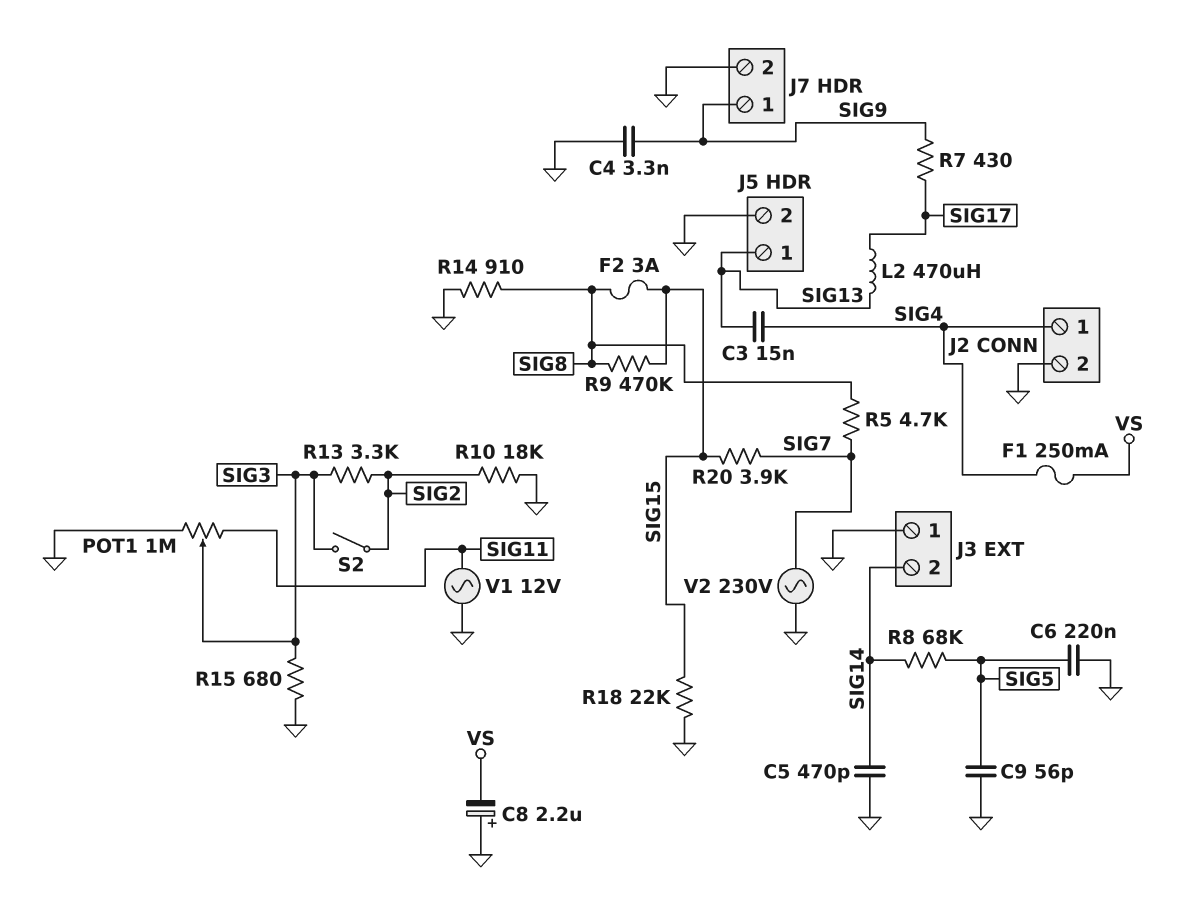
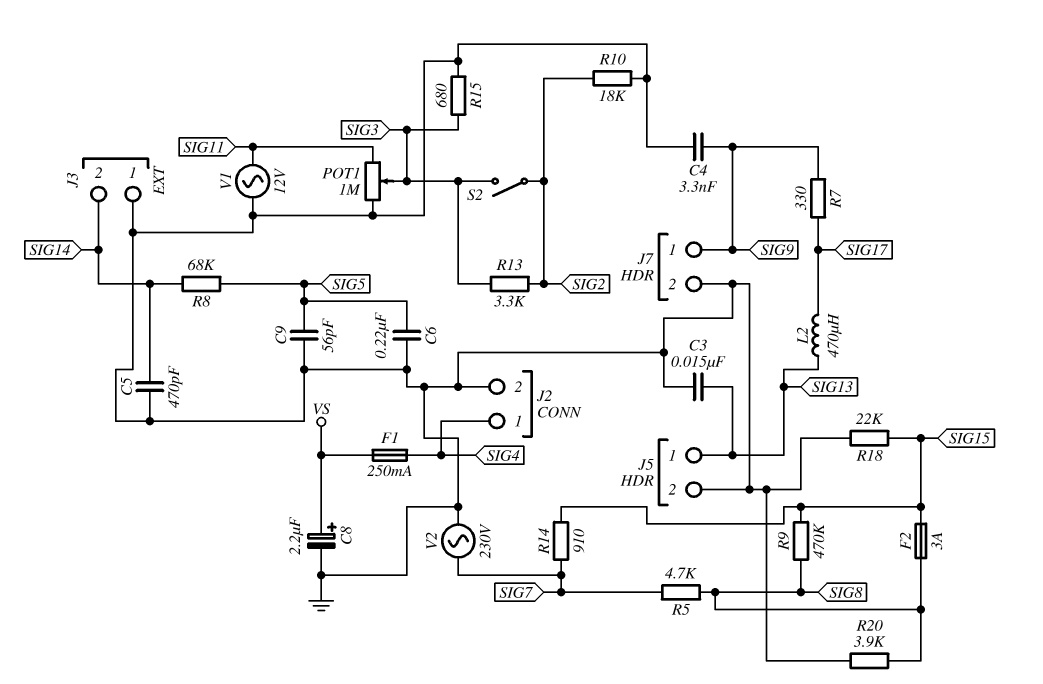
C3: 15nF (SIG4, SIG13) -> 15nF (GND, SIG13)
C8: 2.2uF (plus GND, minus VS) -> 2.2uF (plus VS, minus GND)
R7: 430 (SIG9, SIG17) -> 330 (SIG9, SIG17)
R14: 910 (GND, SIG8) -> 910 (SIG7, SIG15)
R20: 3.9k (SIG7, SIG15) -> 3.9k (GND, SIG8)

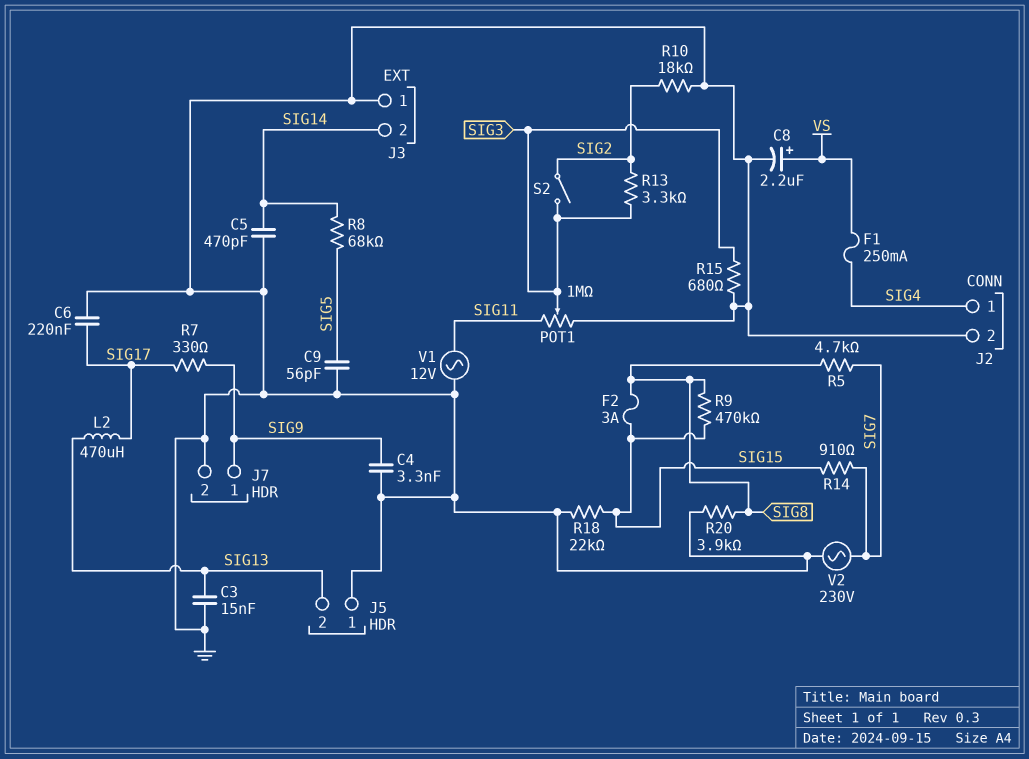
C6: 220nF (GND, SIG5) -> 220nF (GND, SIG17)
J5 pin 1: SIG13 -> GND
J5 pin 2: GND -> SIG13

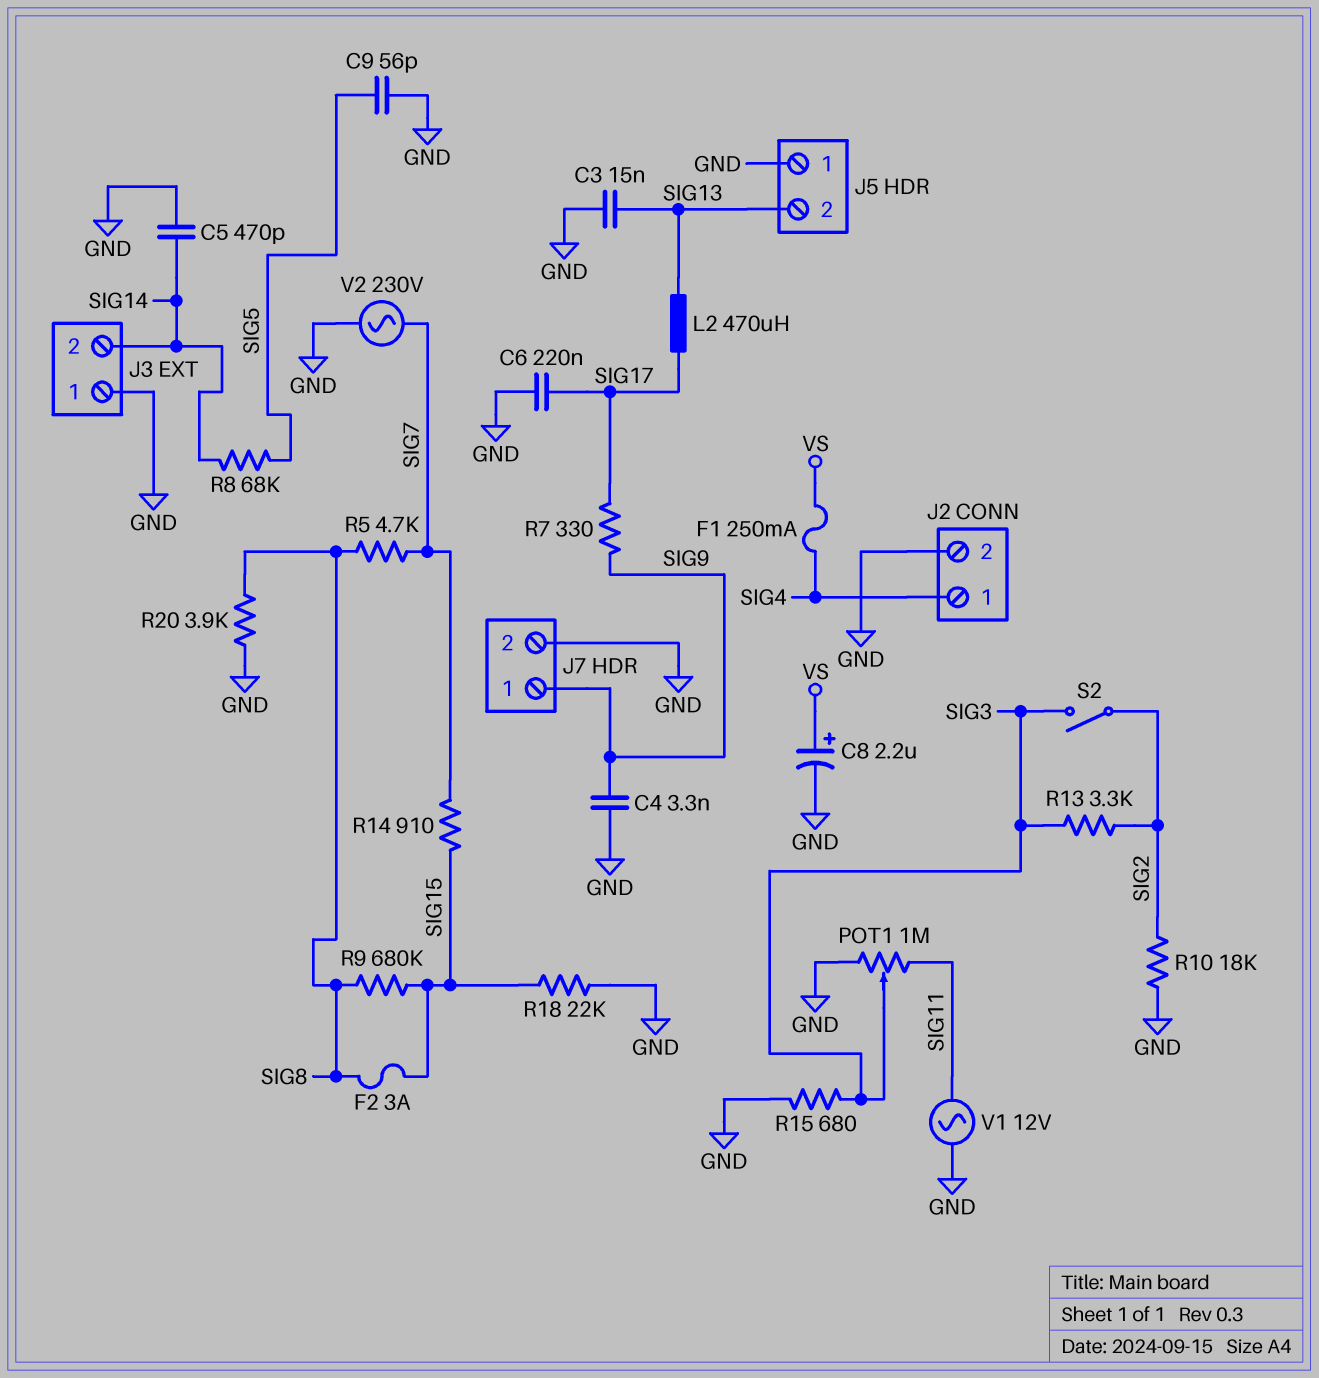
R9: 470k (SIG8, SIG15) -> 680k (SIG8, SIG15)

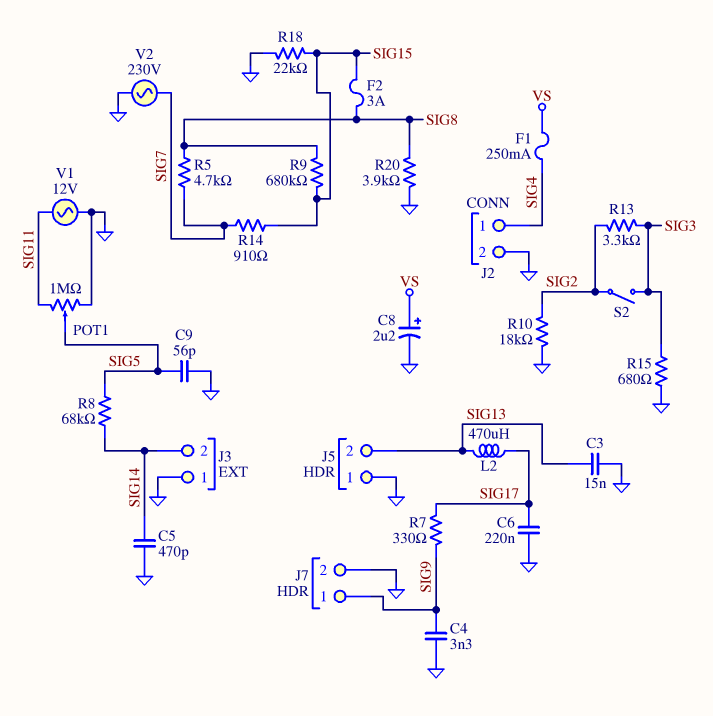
POT1: 1M (GND, SIG11, wiper SIG3) -> 1M (GND, SIG11, wiper SIG5)

